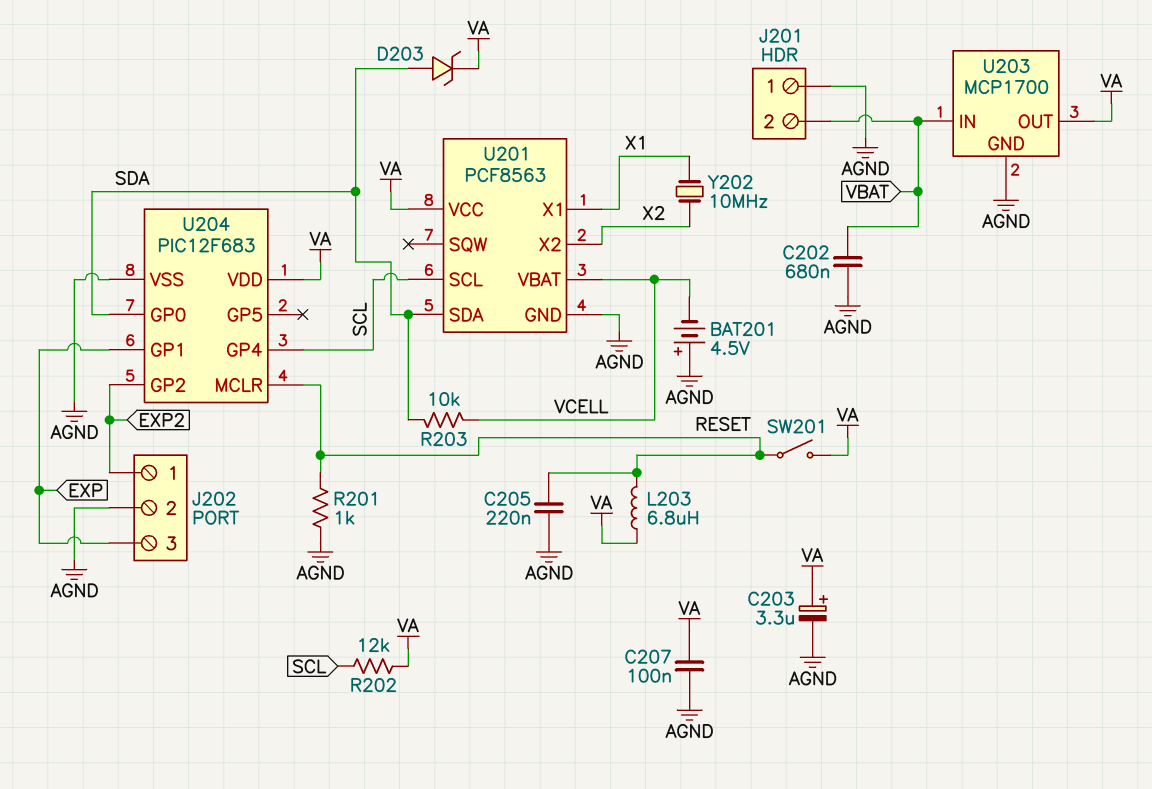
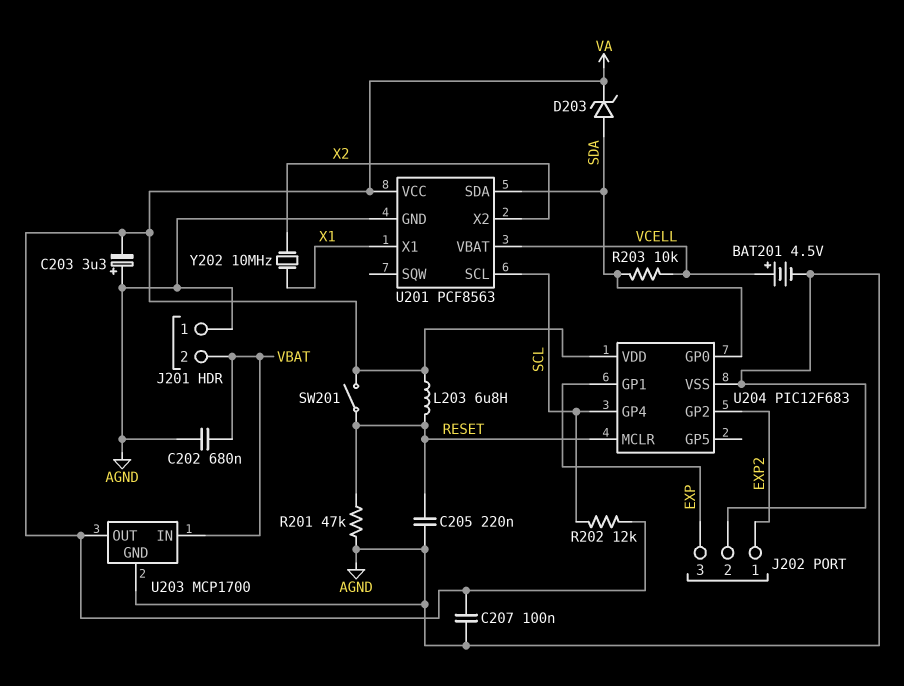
BAT201: 4.5V (plus AGND, minus VCELL) -> 4.5V (plus VCELL, minus AGND)
C203: 3.3uF (plus VA, minus AGND) -> 3.3uF (plus AGND, minus VA)
R201: 1k (AGND, RESET) -> 47k (AGND, RESET)

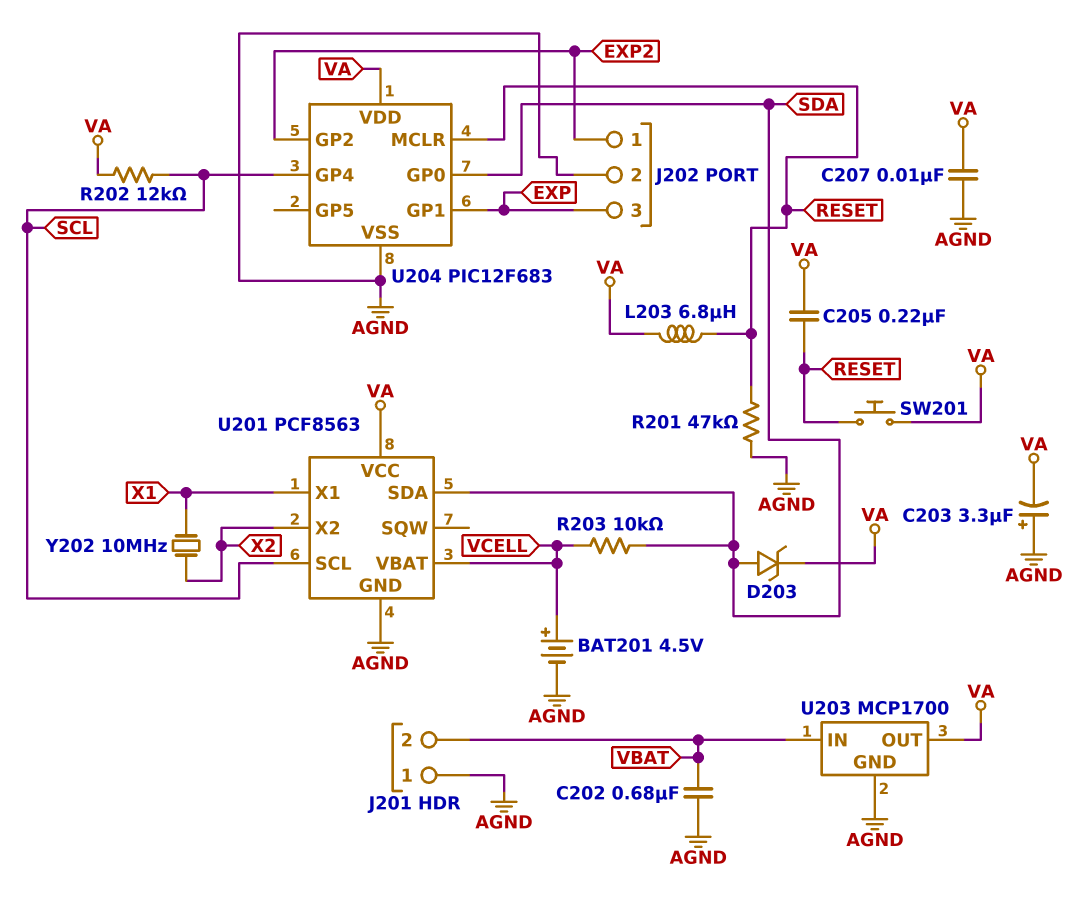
C205: 220nF (AGND, RESET) -> 220nF (RESET, VA)
C207: 100nF (AGND, VA) -> 10nF (AGND, VA)
SW201: switch (RESET, VA) -> button (RESET, VA)

